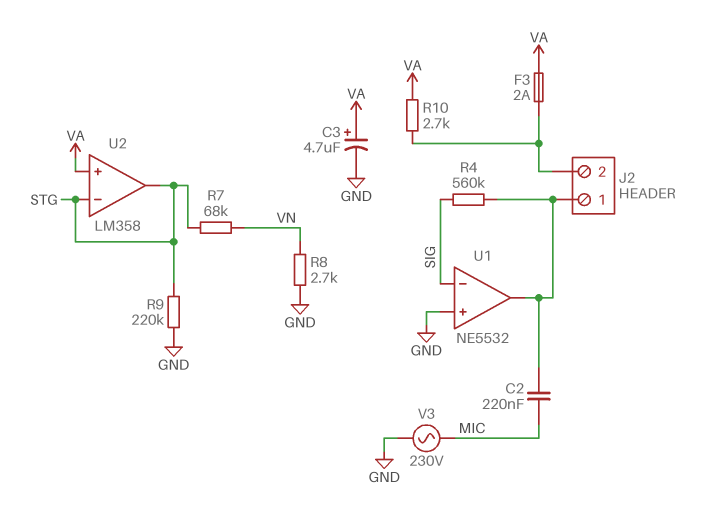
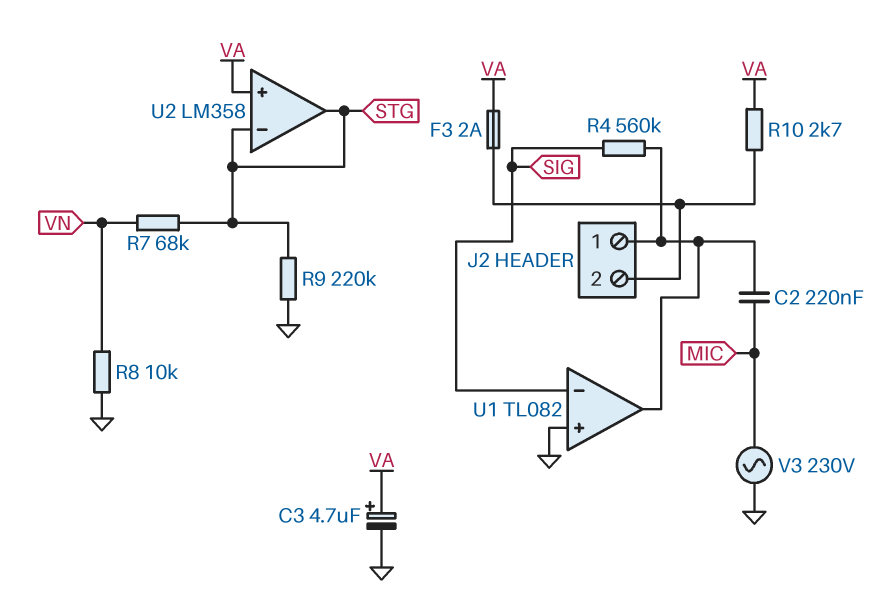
R8: 2.7k (GND, VN) -> 10k (GND, VN)
U1: NE5532 -> TL082

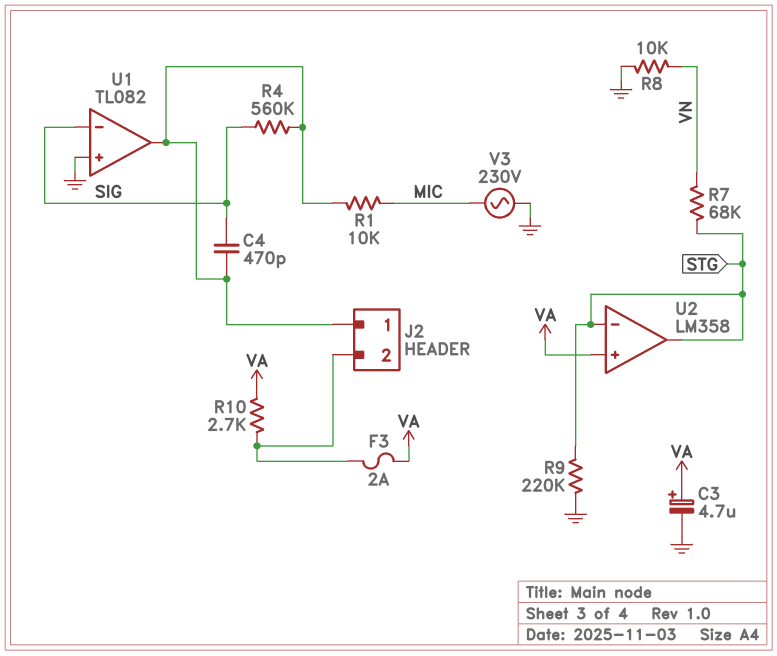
C2: 220nF (J2/1, MIC) -> none
C4: none -> 470pF (J2/1, SIG)
R1: none -> 10k (J2/1, MIC)

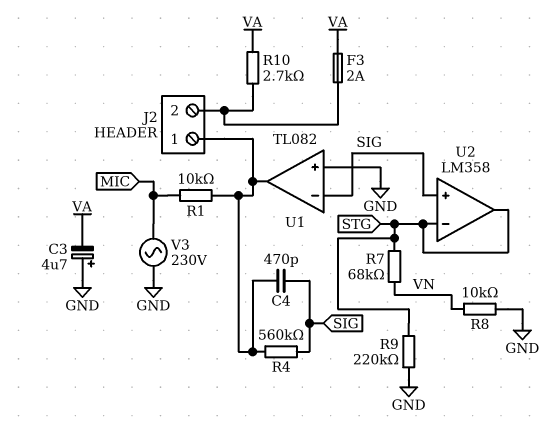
C3: 4.7uF (plus VA, minus GND) -> 4.7uF (plus GND, minus VA)
U2 pin in+: VA -> SIG

